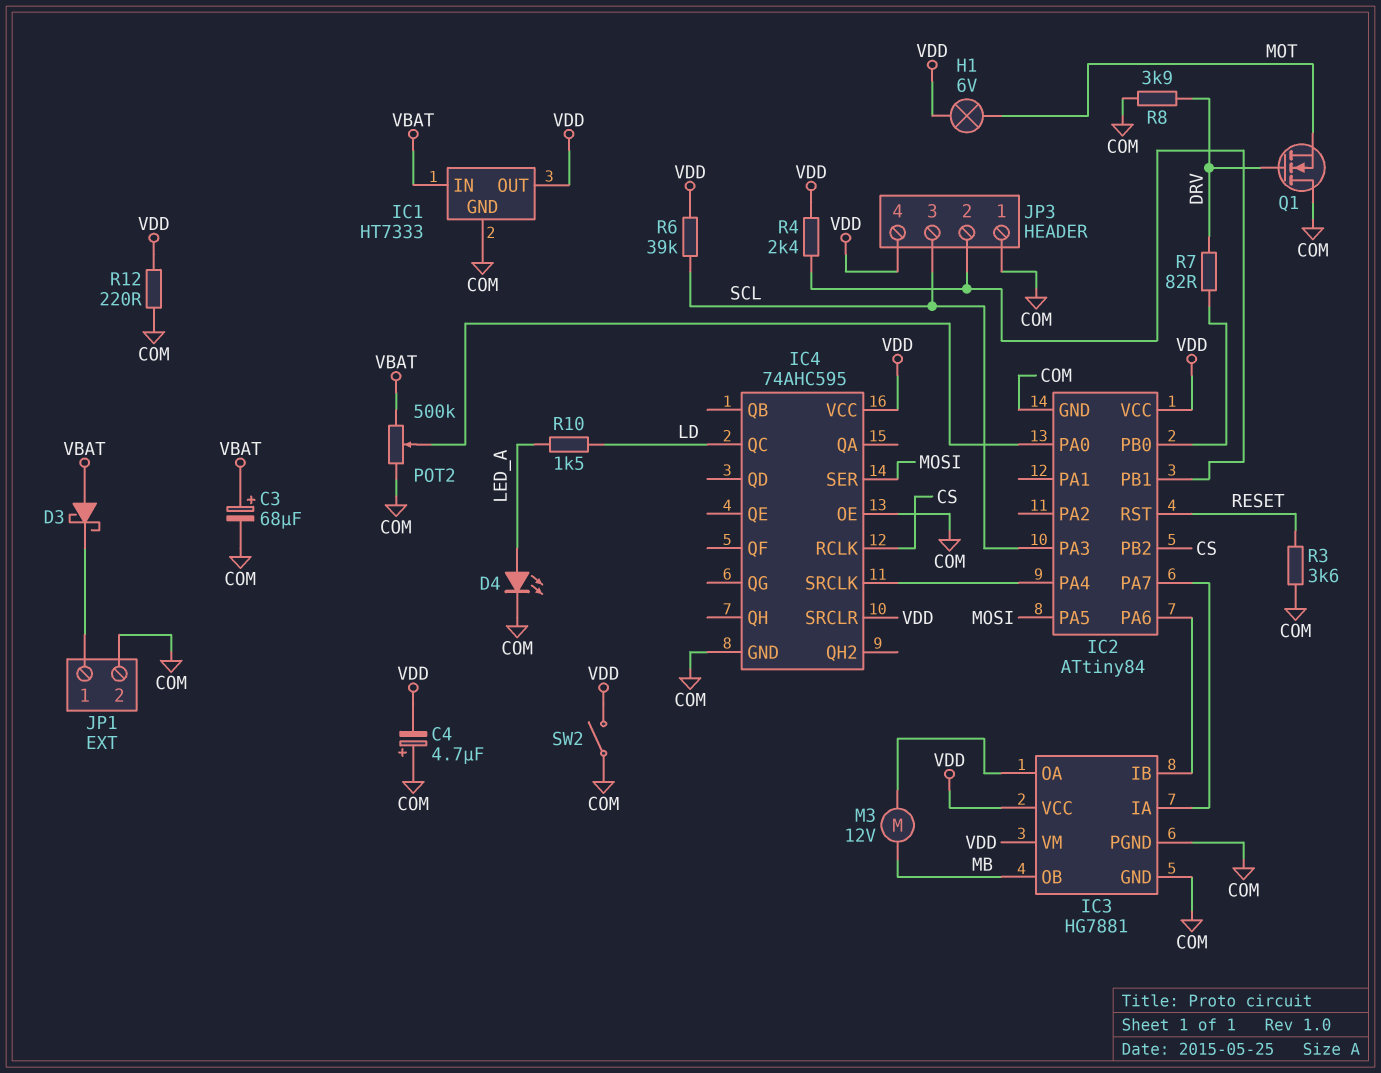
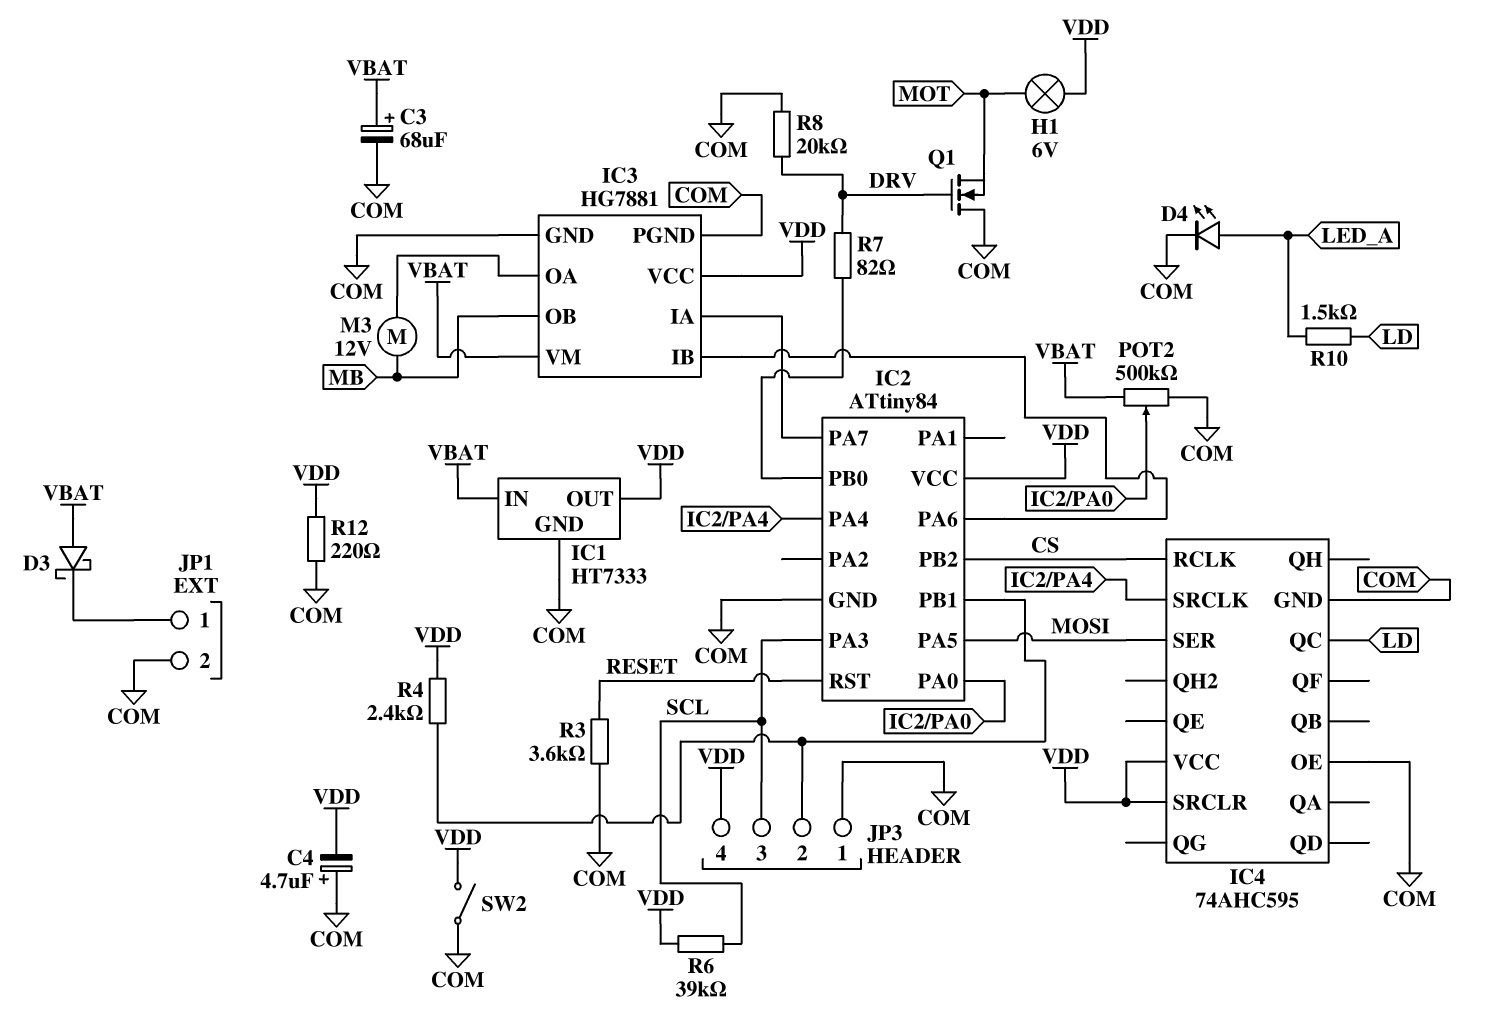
IC3 pin VM: VDD -> VBAT
R8: 3.9k (COM, DRV) -> 20k (COM, DRV)

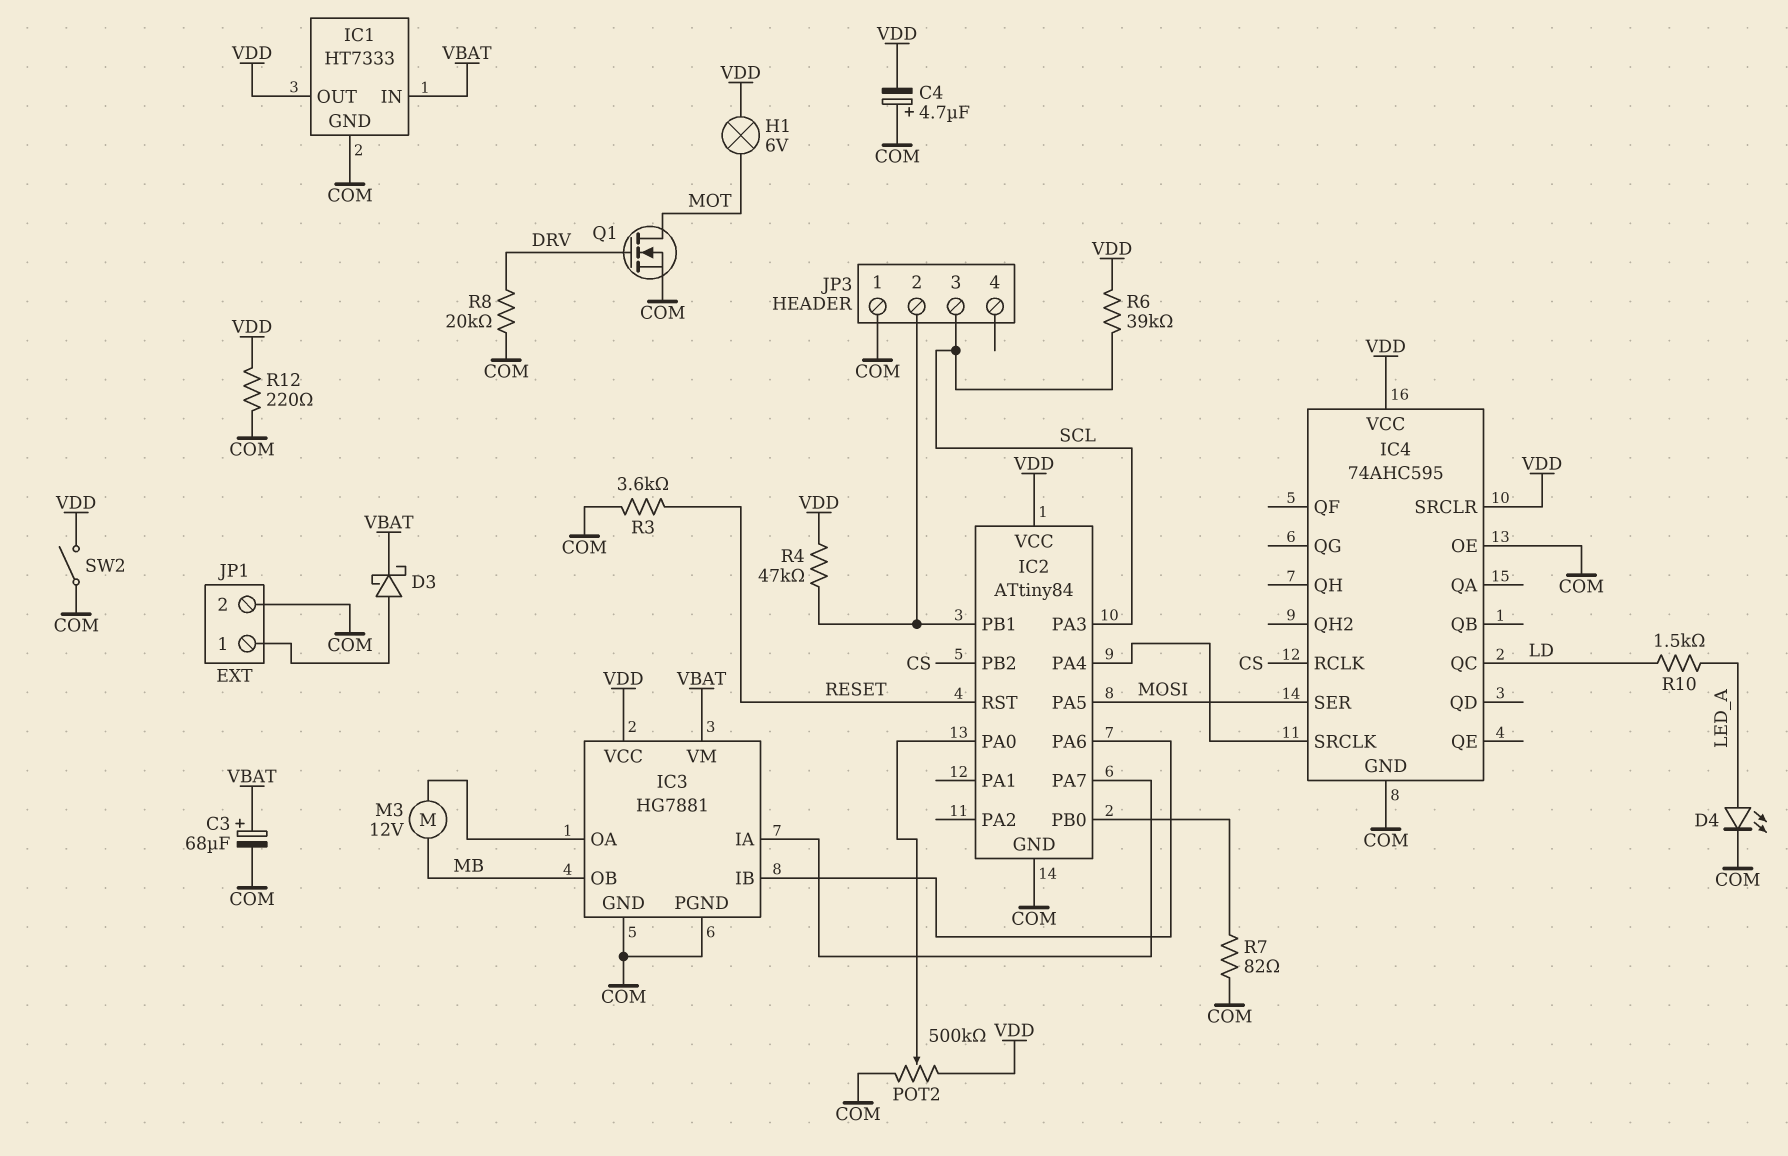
D3: schottky (A VBAT, K JP1/1) -> schottky (A JP1/1, K VBAT)
JP3 pin 4: VDD -> none
POT2: 500k (COM, VBAT, wiper IC2/PA0) -> 500k (COM, VDD, wiper IC2/PA0)
Q1: NMOS (G DRV, D COM, S MOT) -> NMOS (G DRV, D MOT, S COM)
R4: 2.4k (IC2/PB1, VDD) -> 47k (IC2/PB1, VDD)
R7: 82 (DRV, IC2/PB0) -> 82 (COM, IC2/PB0)

